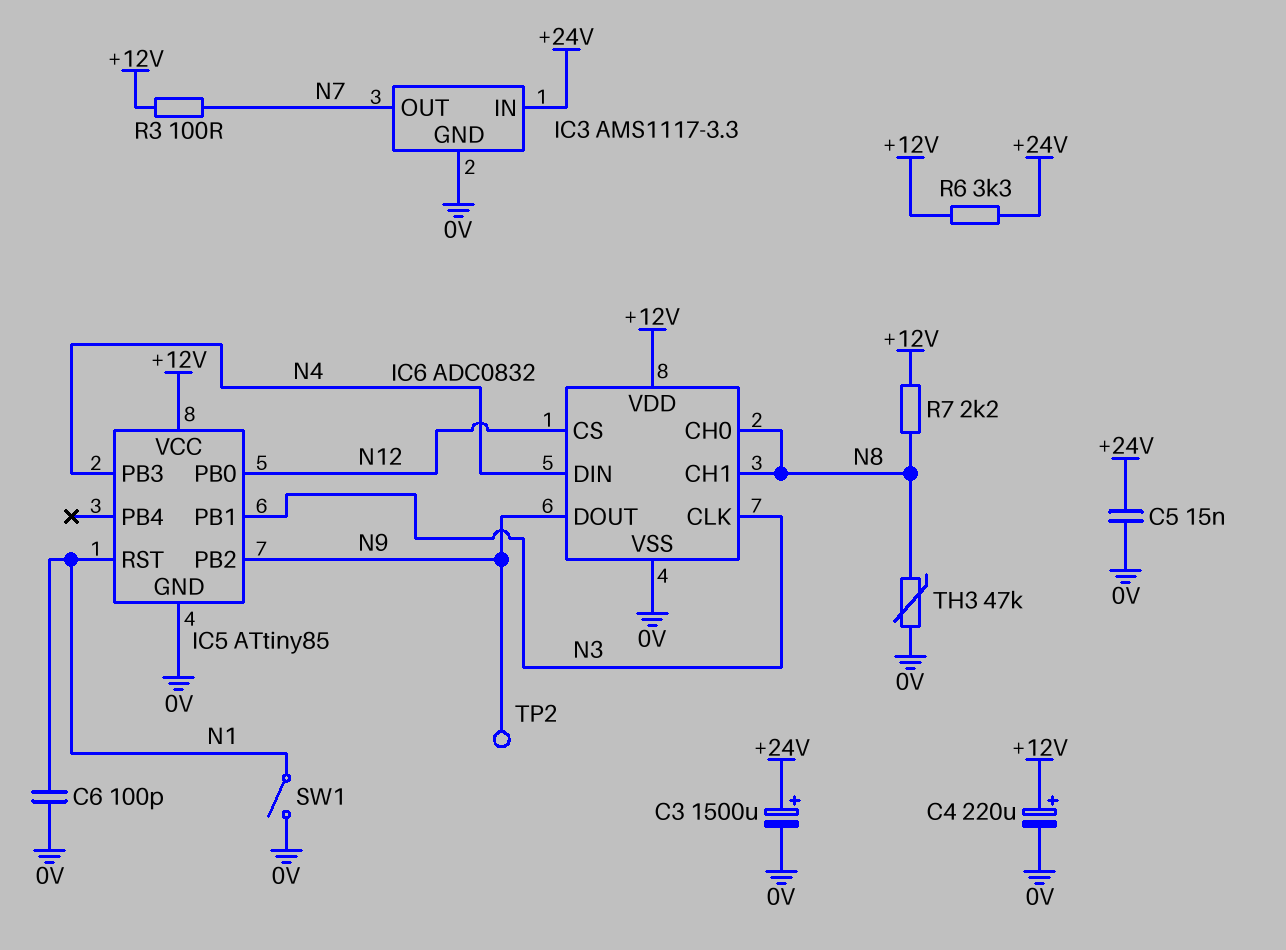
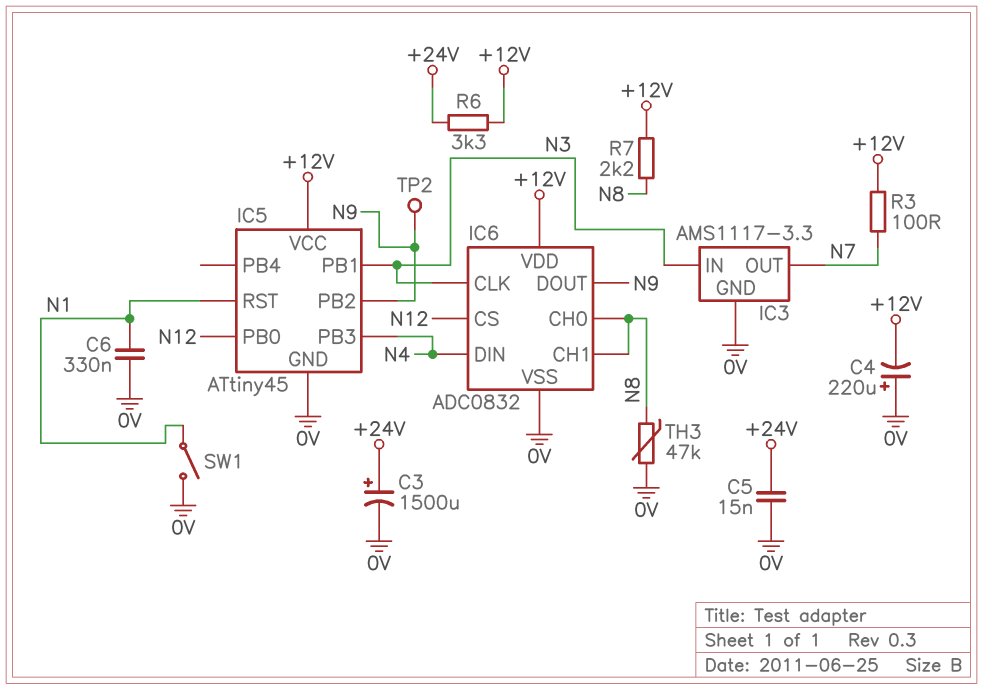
C4: 220uF (plus +12V, minus 0V) -> 220uF (plus 0V, minus +12V)
C6: 100pF (0V, N1) -> 330nF (0V, N1)
IC3 pin IN: +24V -> N3
IC5: ATtiny85 -> ATtiny45

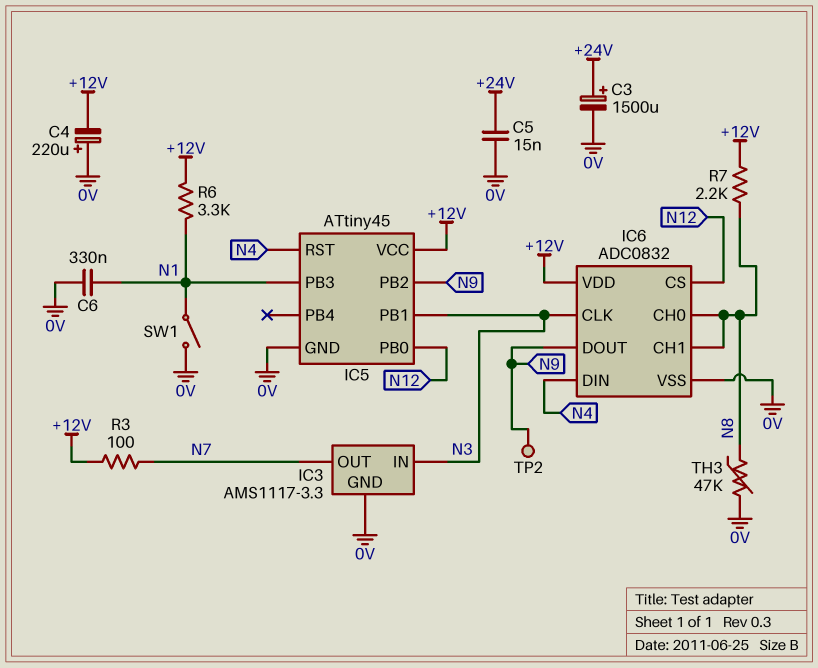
IC5 pin PB3: N4 -> N1
IC5 pin RST: N1 -> N4
R6: 3.3k (+12V, +24V) -> 3.3k (+12V, N1)

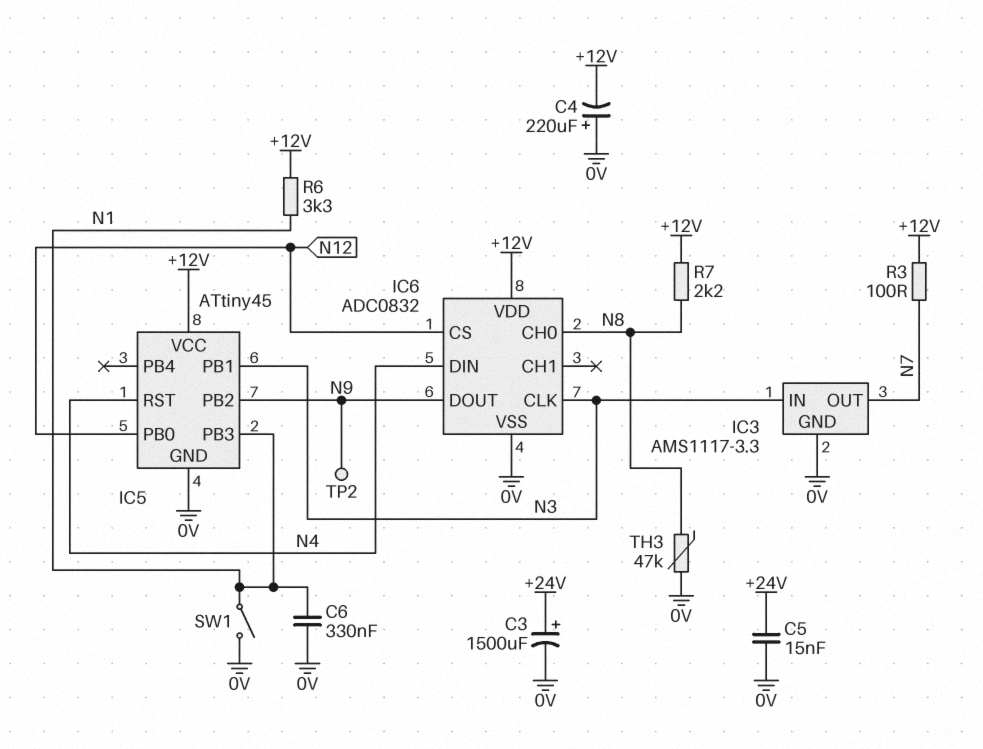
IC6 pin CH1: N8 -> none

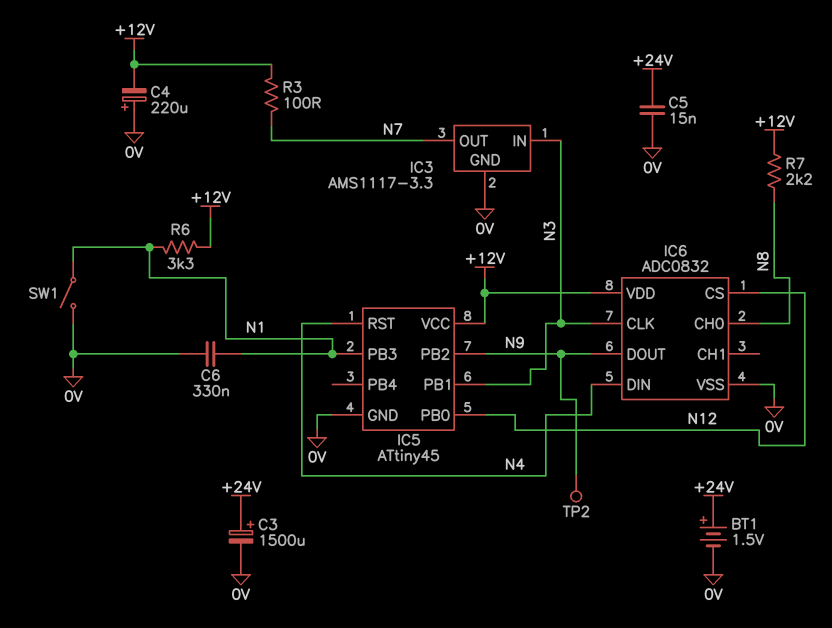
BT1: none -> 1.5V (plus +24V, minus 0V)
TH3: 47k (0V, N8) -> none

